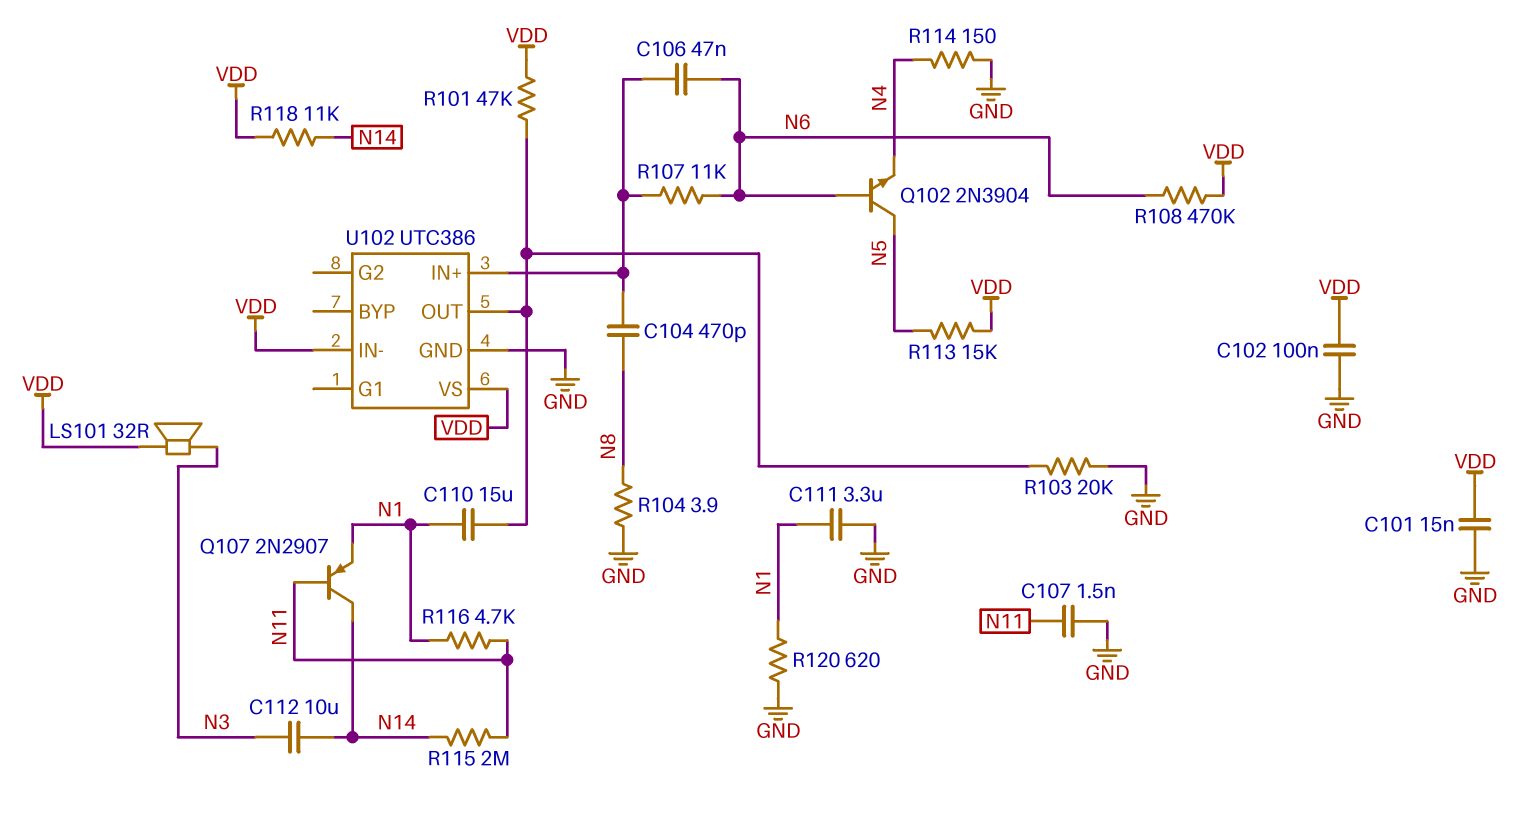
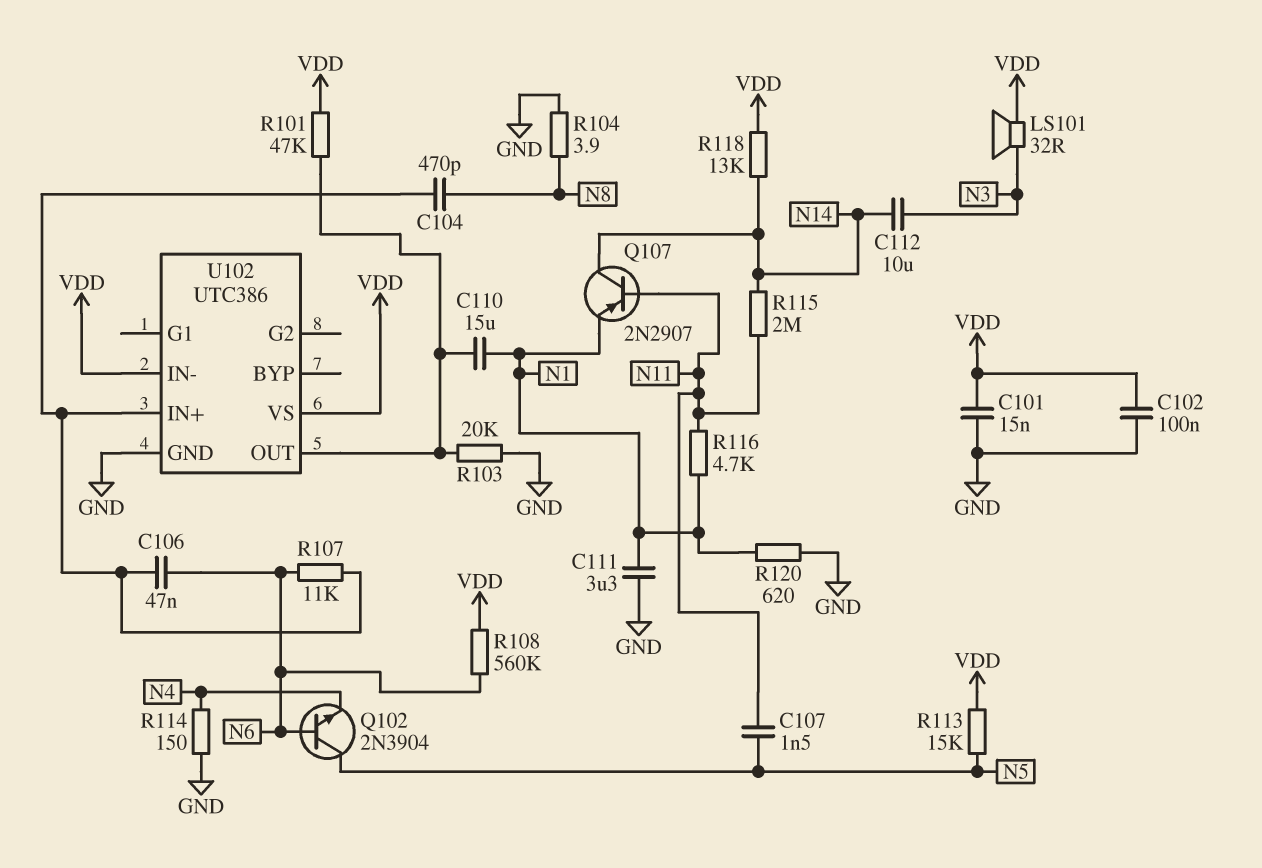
C107: 1.5nF (GND, N11) -> 1.5nF (N5, N11)
R108: 470k (N6, VDD) -> 560k (N6, VDD)
R118: 11k (N14, VDD) -> 13k (N14, VDD)

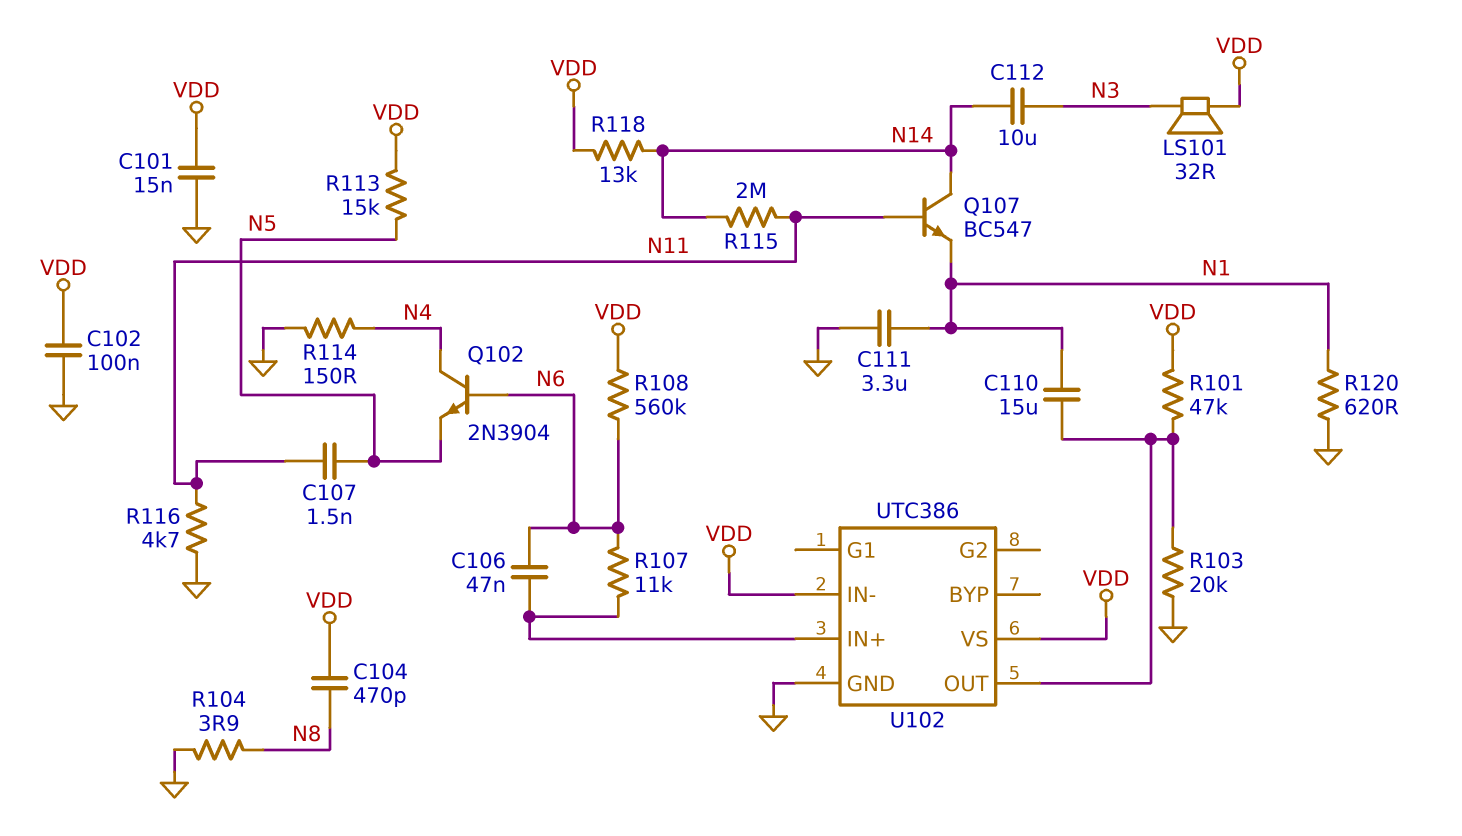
C104: 470pF (N8, U102/IN+) -> 470pF (N8, VDD)
Q102: NPN 2N3904 (B N6, C N5, E N4) -> NPN 2N3904 (B N6, C N4, E N5)
Q107: PNP 2N2907 (B N11, C N14, E N1) -> NPN BC547 (B N11, C N14, E N1)
R116: 4.7k (N1, N11) -> 4.7k (GND, N11)

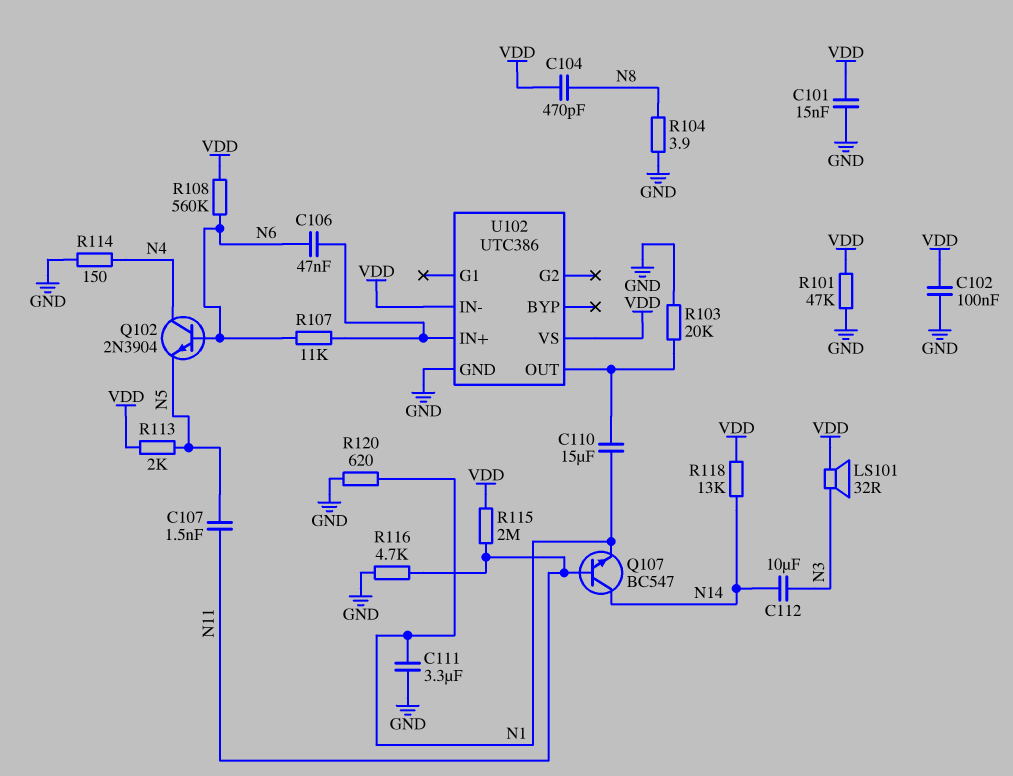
R101: 47k (U102/OUT, VDD) -> 47k (GND, VDD)
R113: 15k (N5, VDD) -> 2k (N5, VDD)
R115: 2M (N11, N14) -> 2M (N11, VDD)

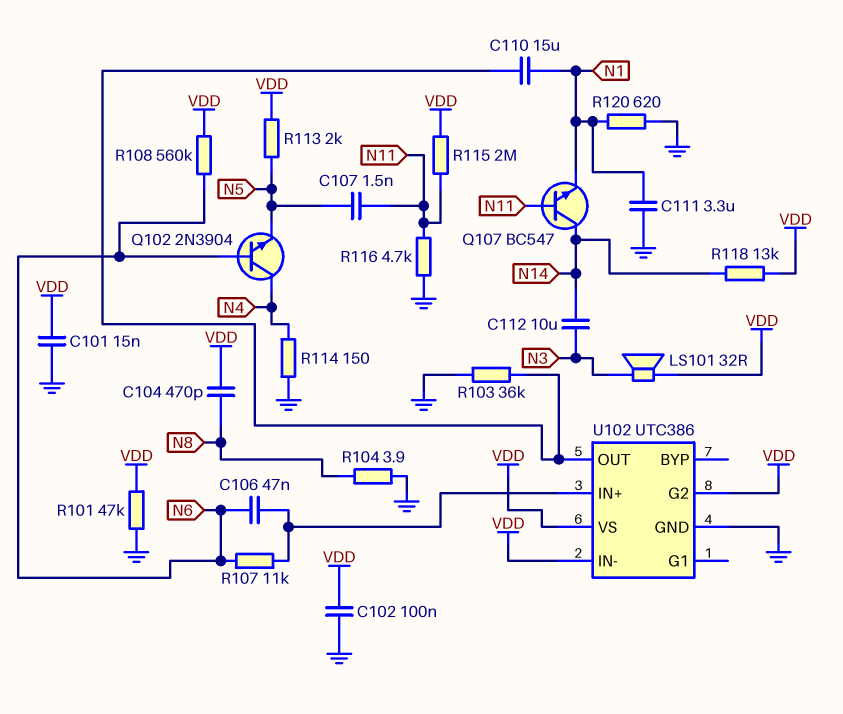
R103: 20k (GND, U102/OUT) -> 36k (GND, U102/OUT)
U102 pin G2: none -> VDD

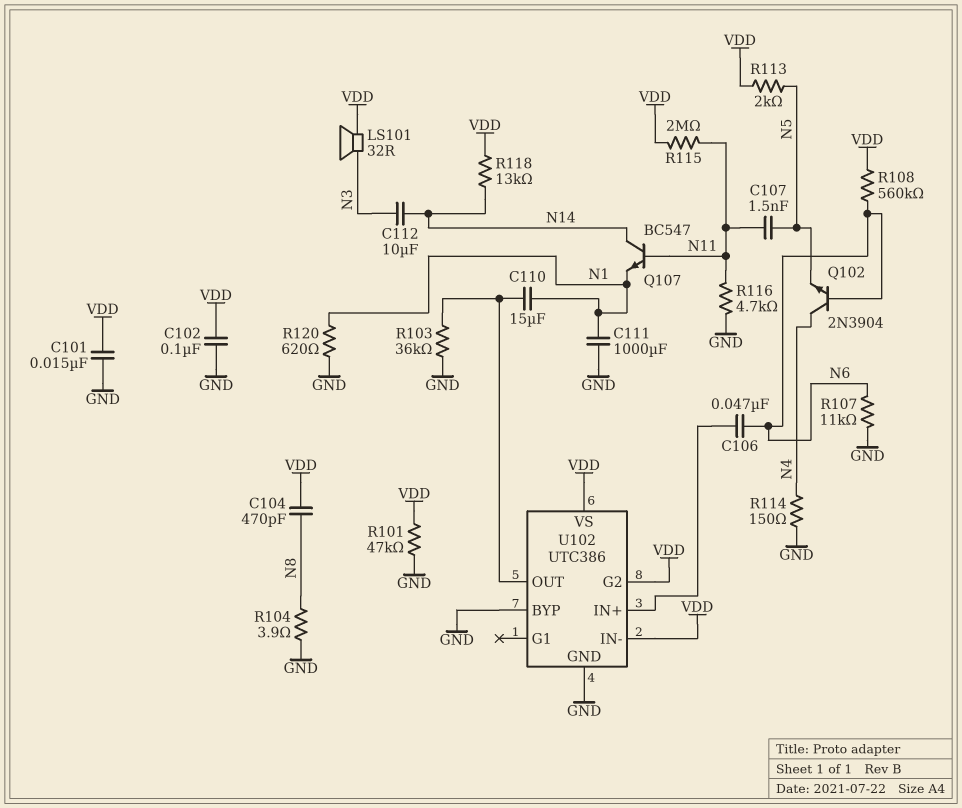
C111: 3.3uF (GND, N1) -> 1000uF (GND, N1)
R107: 11k (N6, U102/IN+) -> 11k (GND, N6)
U102 pin BYP: none -> GND

